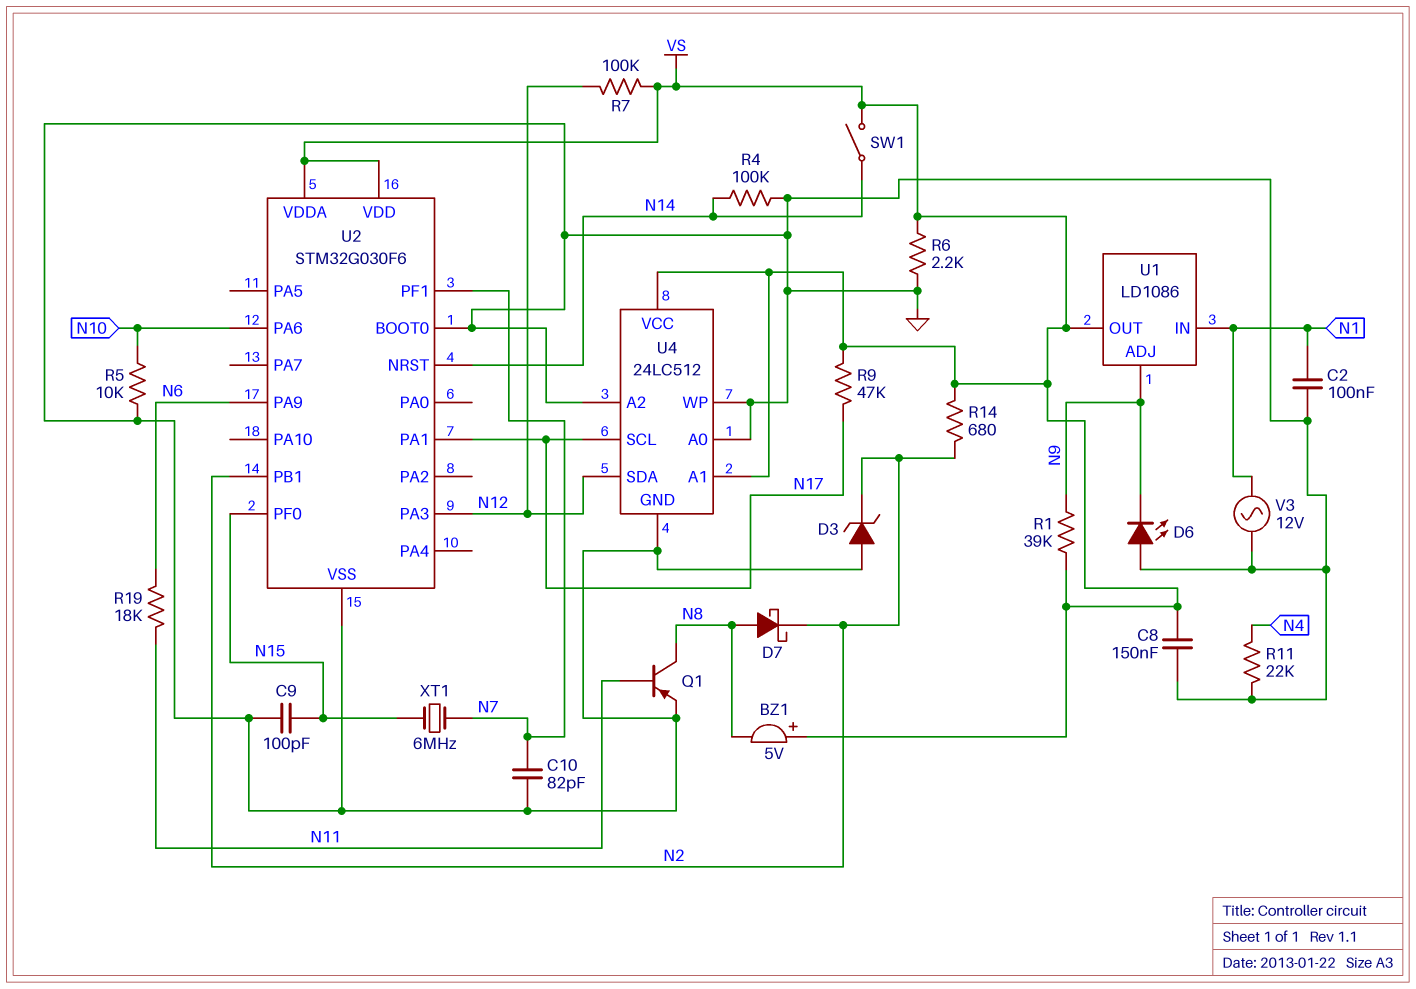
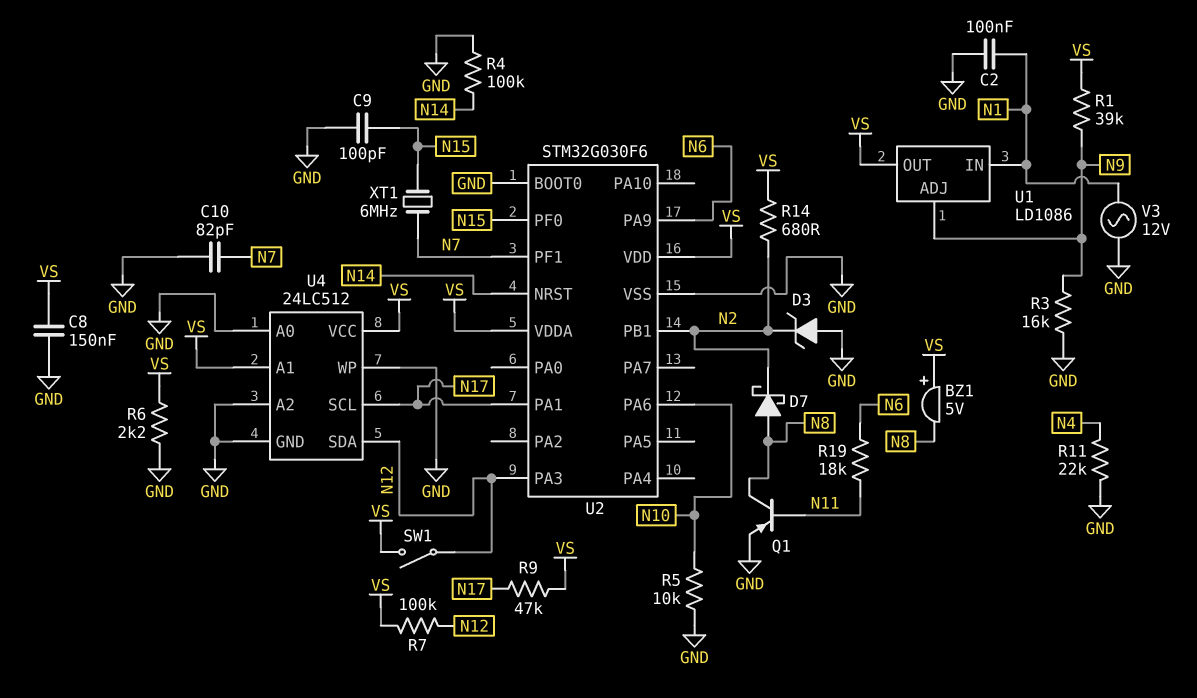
D6: LED (A GND, K N9) -> none
R3: none -> 16k (GND, N9)
SW1: switch (N14, VS) -> switch (N12, VS)

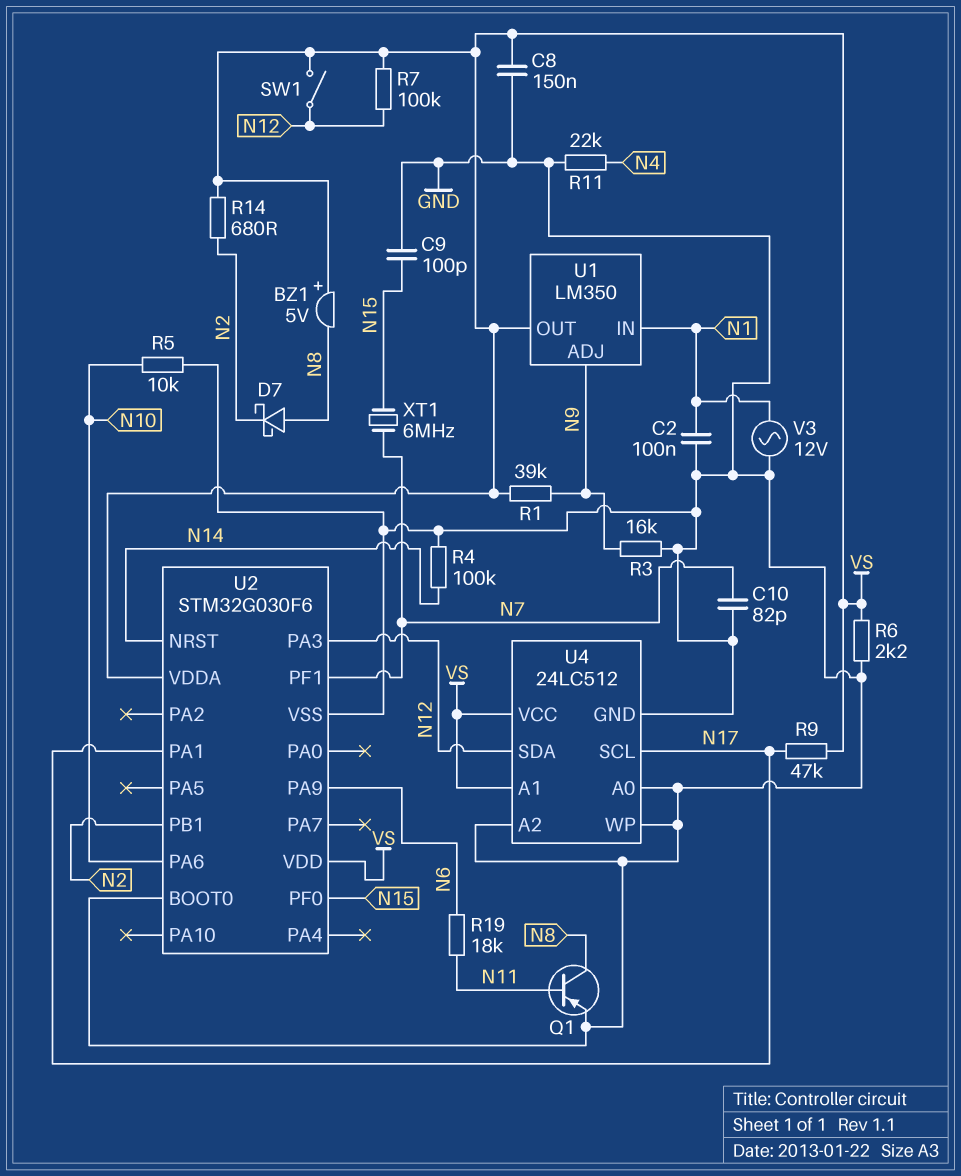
D3: zener (A GND, K N2) -> none
U1: LD1086 -> LM350

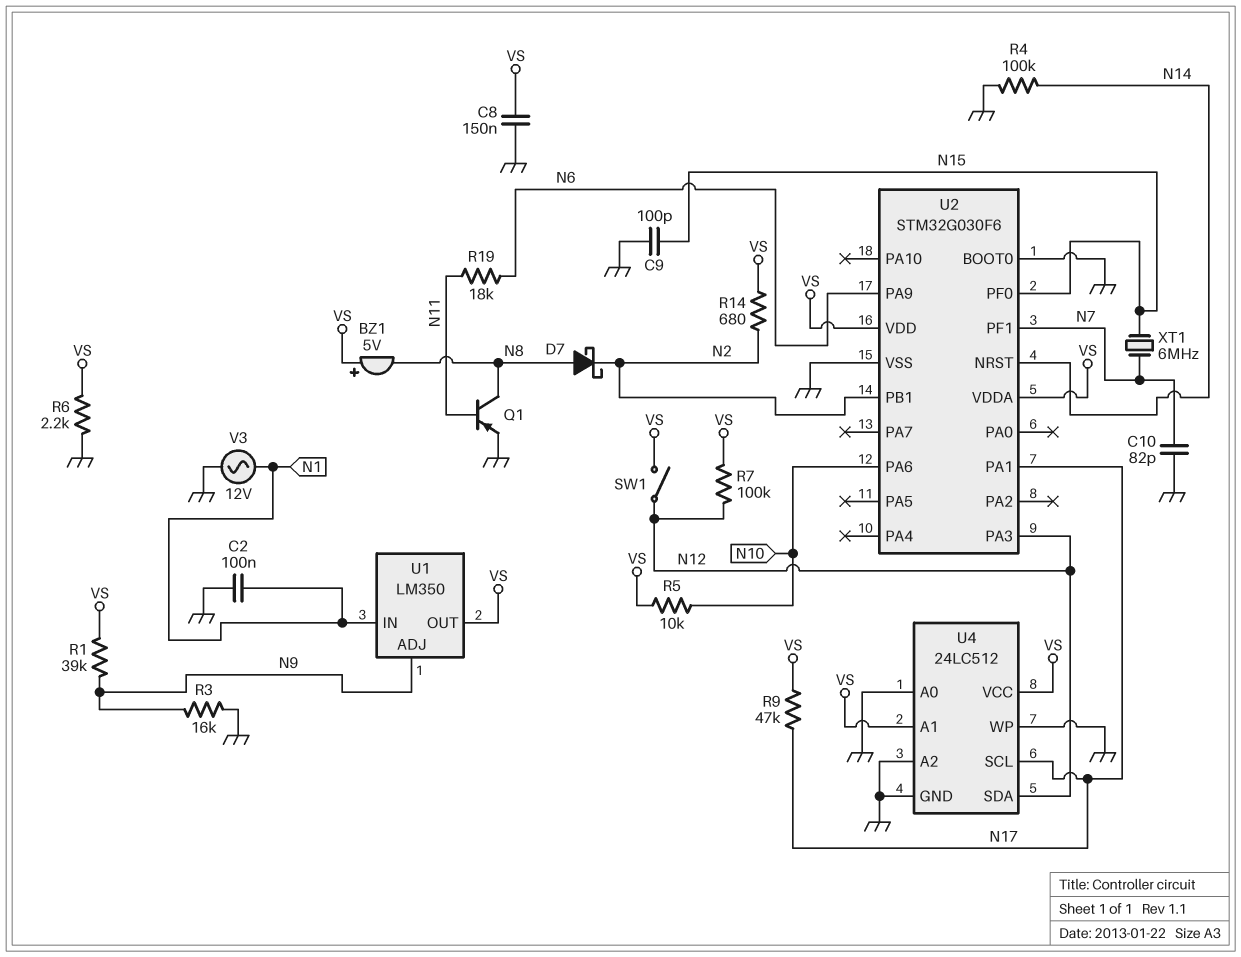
R5: 10k (GND, N10) -> 10k (N10, VS)
R11: 22k (GND, N4) -> none

